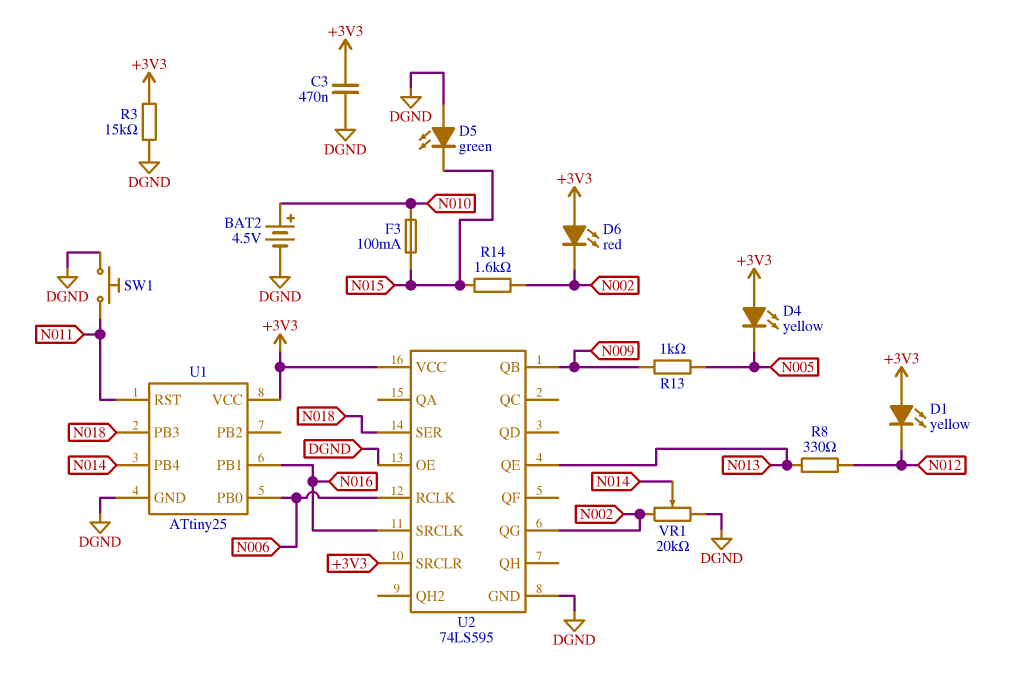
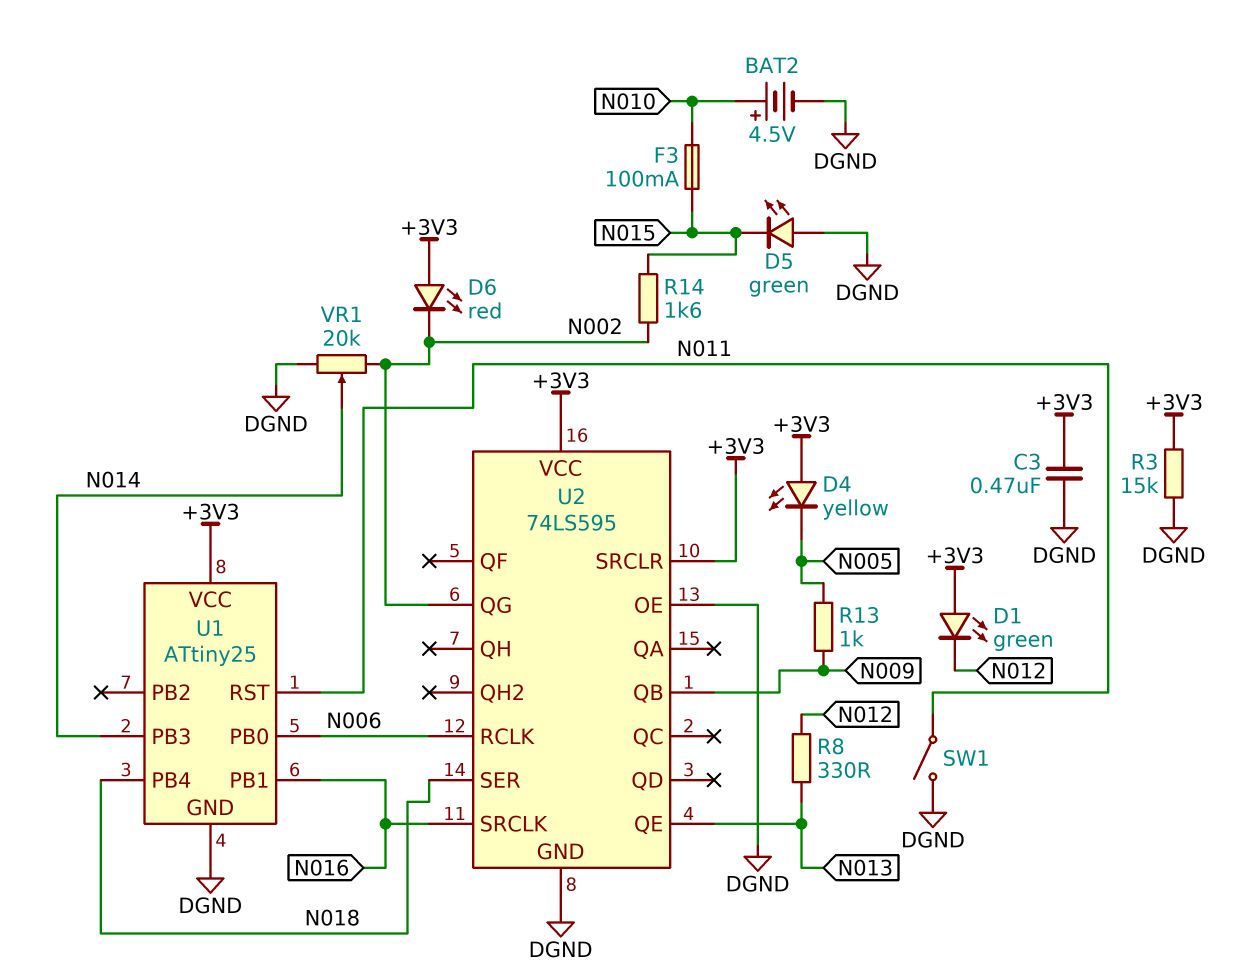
D1: LED yellow (A +3V3, K N012) -> LED green (A +3V3, K N012)
SW1: button (DGND, N011) -> switch (DGND, N011)
U1 pin PB3: N018 -> N014
U1 pin PB4: N014 -> N018

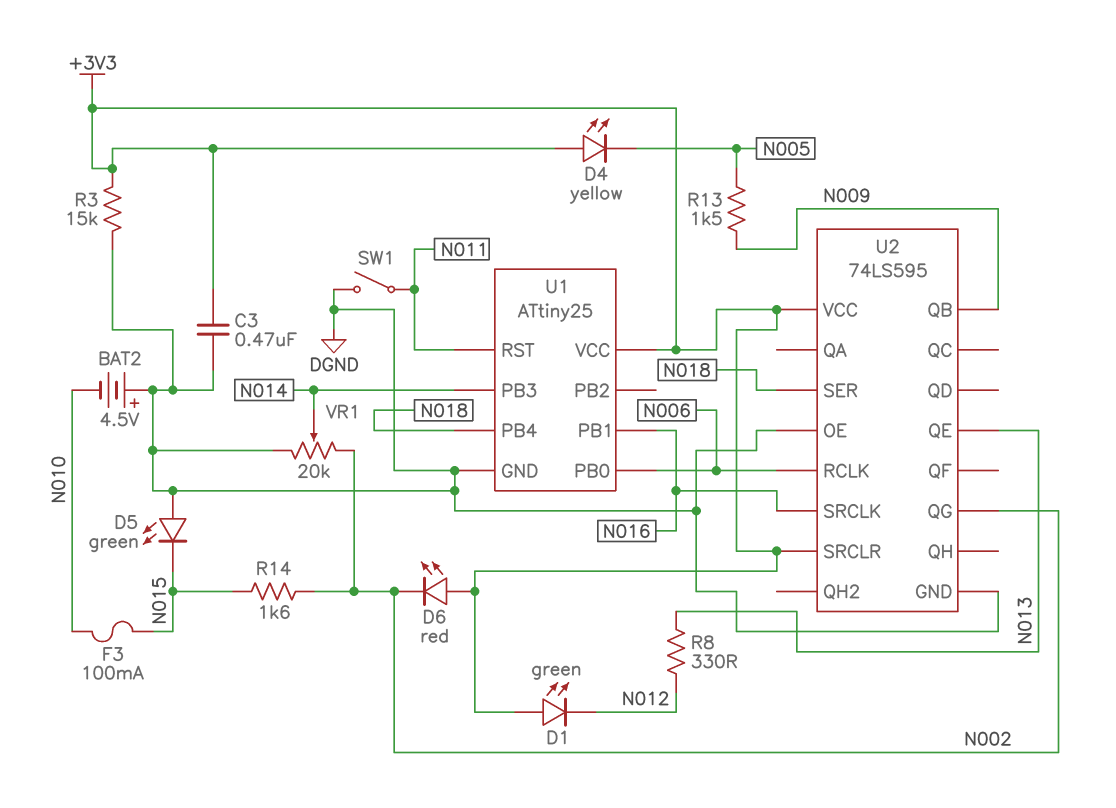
BAT2: 4.5V (plus N010, minus DGND) -> 4.5V (plus DGND, minus N010)
R13: 1k (N005, N009) -> 1.5k (N005, N009)

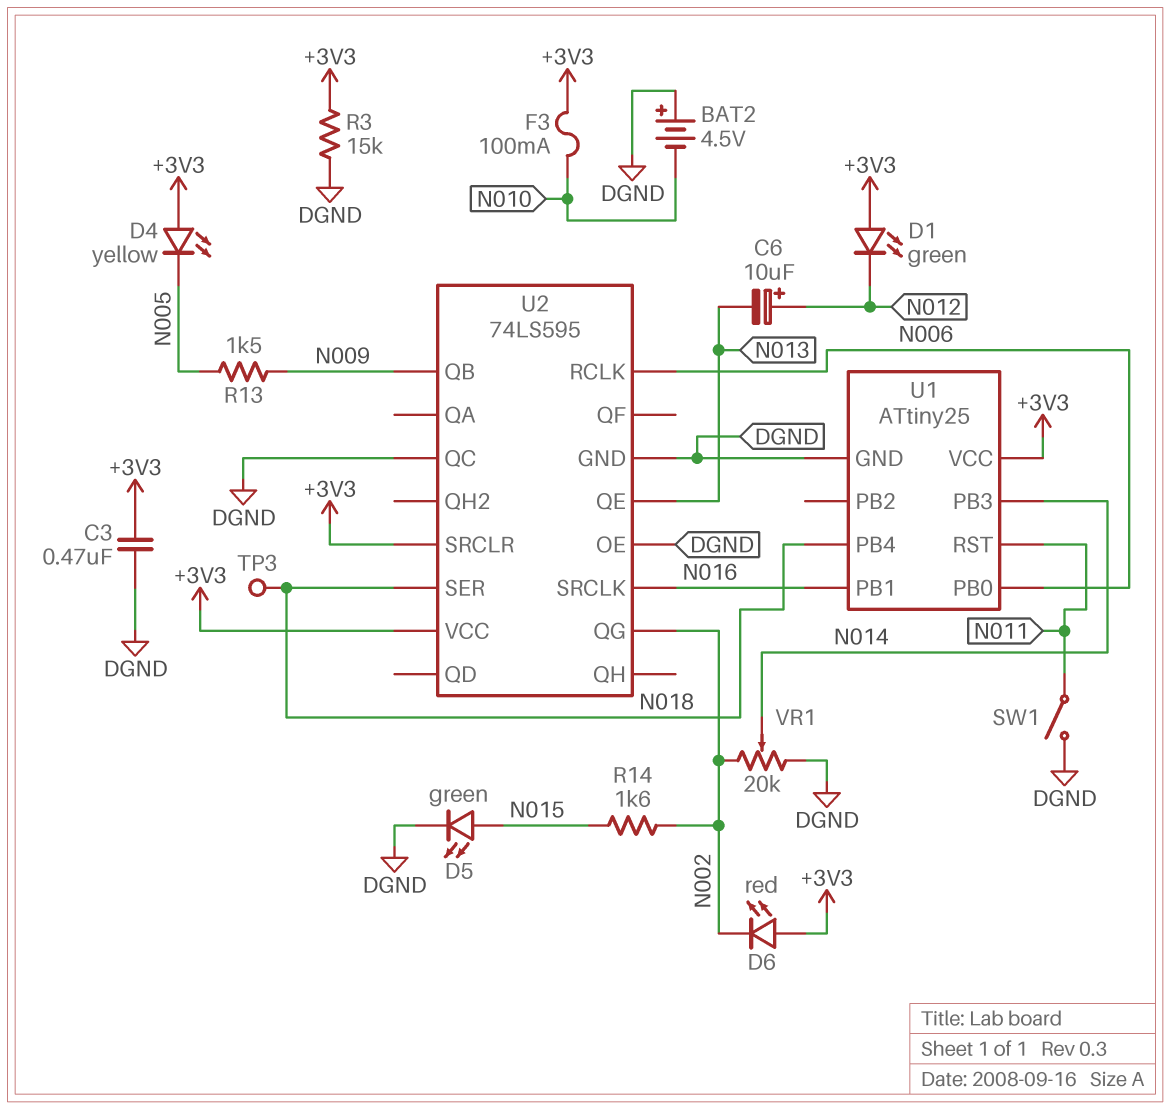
C6: none -> 10uF (plus N012, minus N013)
D5: LED green (A DGND, K N015) -> LED green (A N015, K DGND)
F3: 100mA (N010, N015) -> 100mA (+3V3, N010)
R8: 330 (N012, N013) -> none
TP3: none -> test point (N018)
U2 pin QC: none -> DGND

